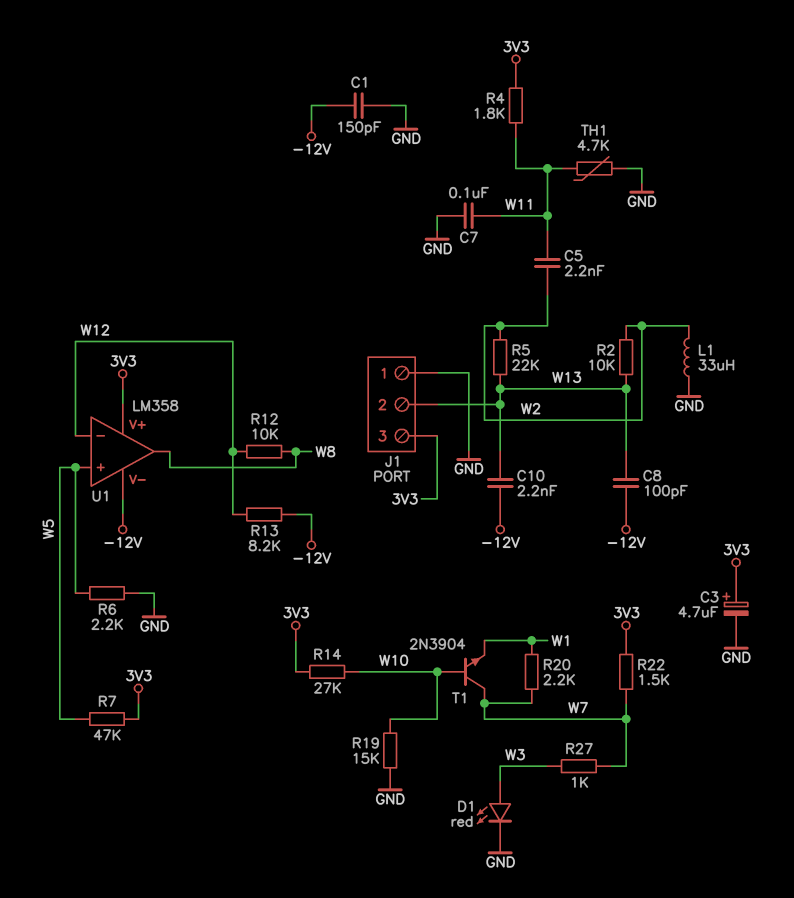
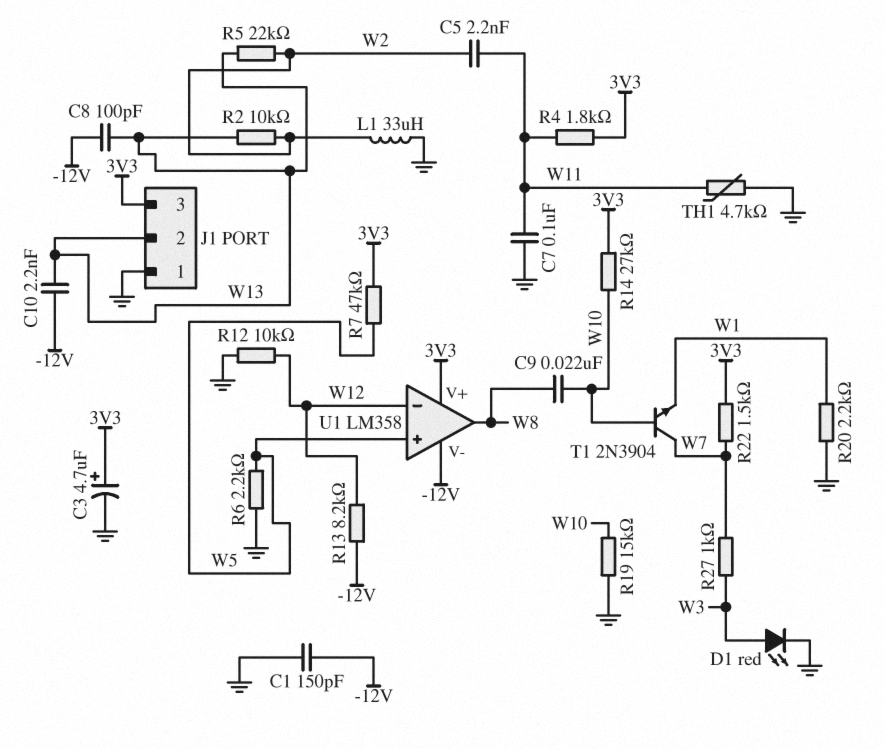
C9: none -> 22nF (W8, W10)
R12: 10k (W8, W12) -> 10k (GND, W12)
R20: 2.2k (W1, W7) -> 2.2k (GND, W1)

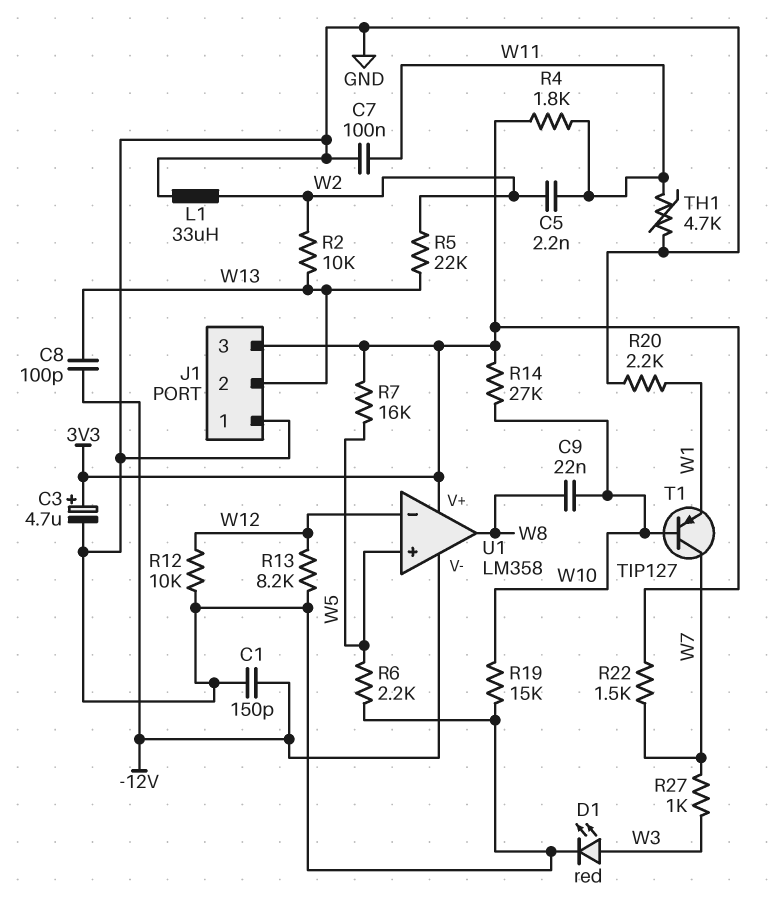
C10: 2.2nF (-12V, W13) -> none
R7: 47k (3V3, W5) -> 16k (3V3, W5)
R13: 8.2k (-12V, W12) -> 8.2k (GND, W12)
T1: NPN 2N3904 (B W10, C W7, E W1) -> PNP TIP127 (B W10, C W7, E W1)

